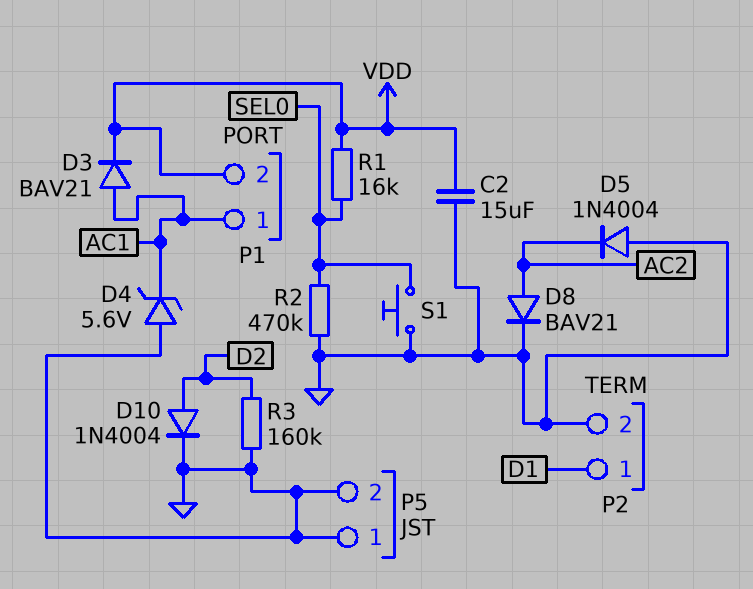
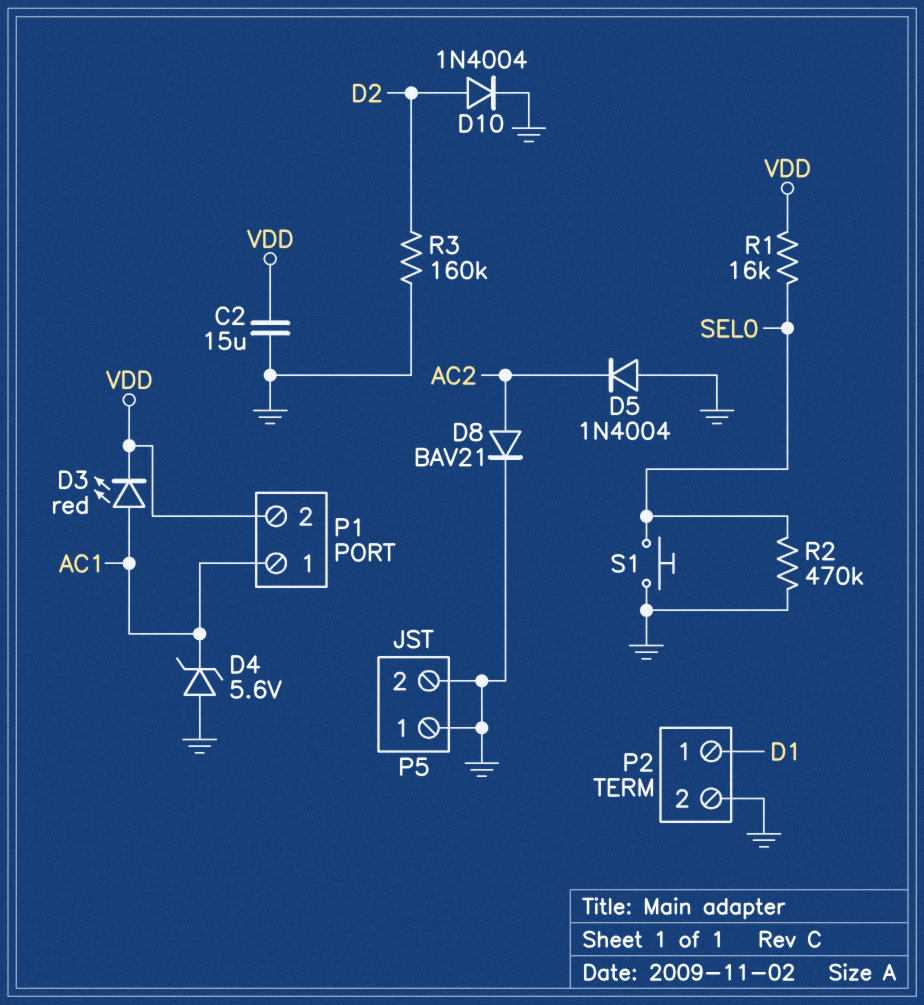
D3: diode BAV21 (A AC1, K VDD) -> LED red (A AC1, K VDD)

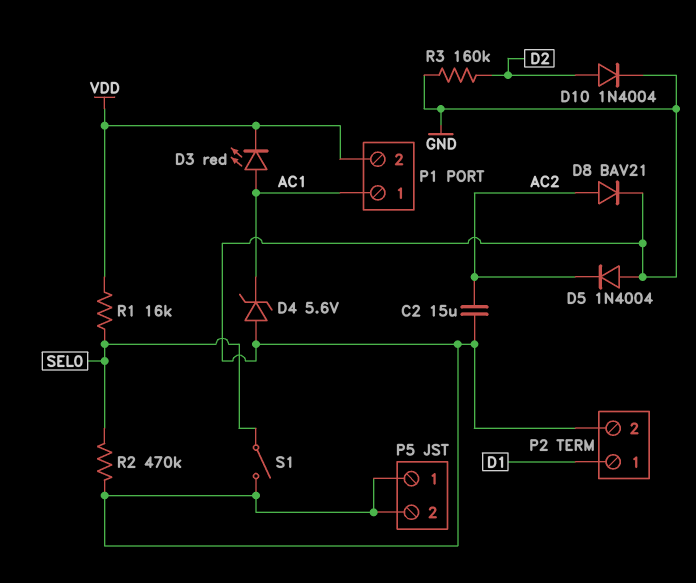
C2: 15uF (GND, VDD) -> 15uF (AC2, GND)
S1: button (GND, SEL0) -> switch (GND, SEL0)

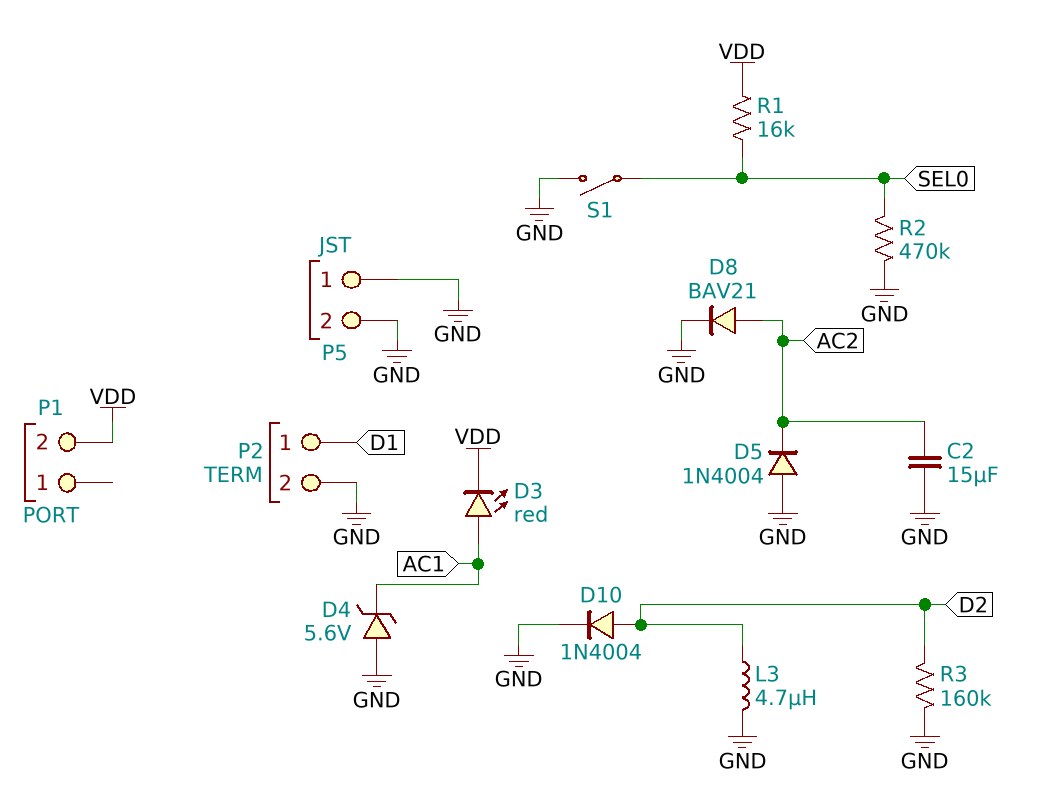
L3: none -> 4.7uH (D2, GND)
P1 pin 1: AC1 -> none

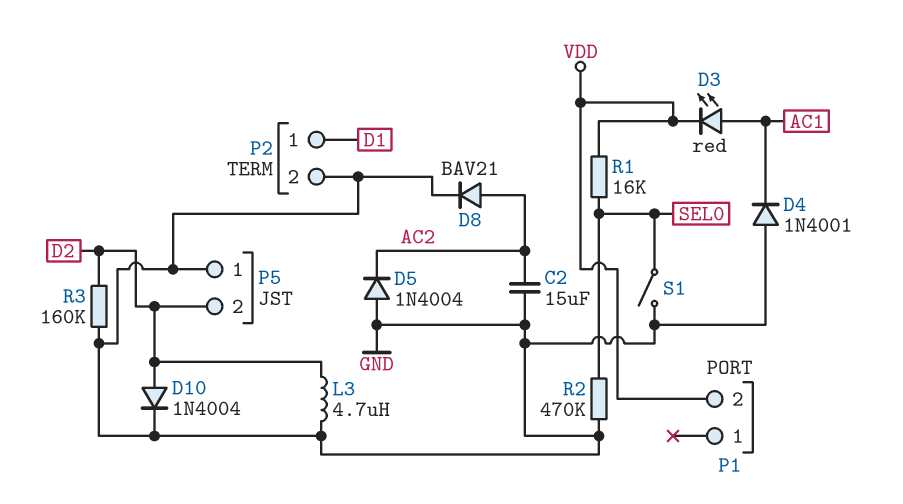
D4: zener 5.6V (A GND, K AC1) -> diode 1N4001 (A GND, K AC1)
P5 pin 2: GND -> D2

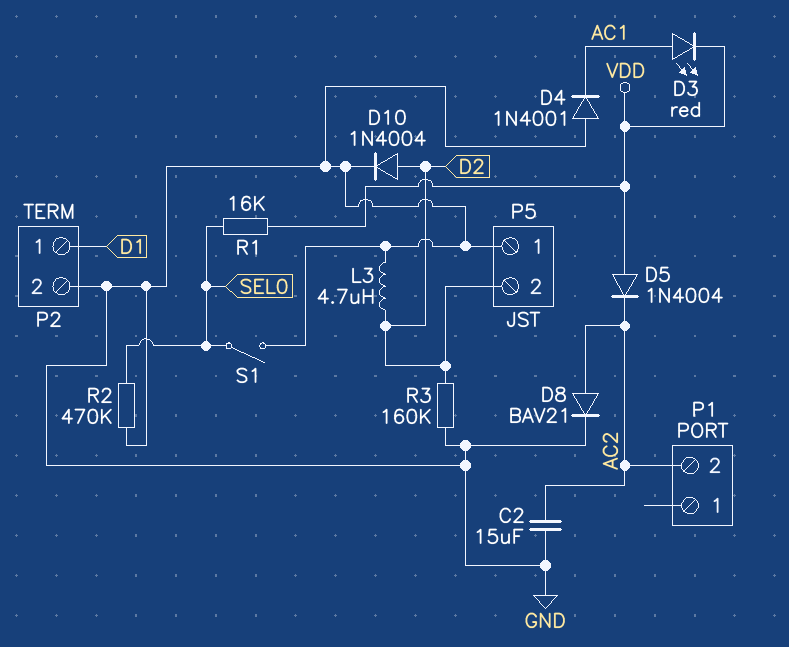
D5: diode 1N4004 (A GND, K AC2) -> diode 1N4004 (A VDD, K AC2)
P1 pin 2: VDD -> AC2

